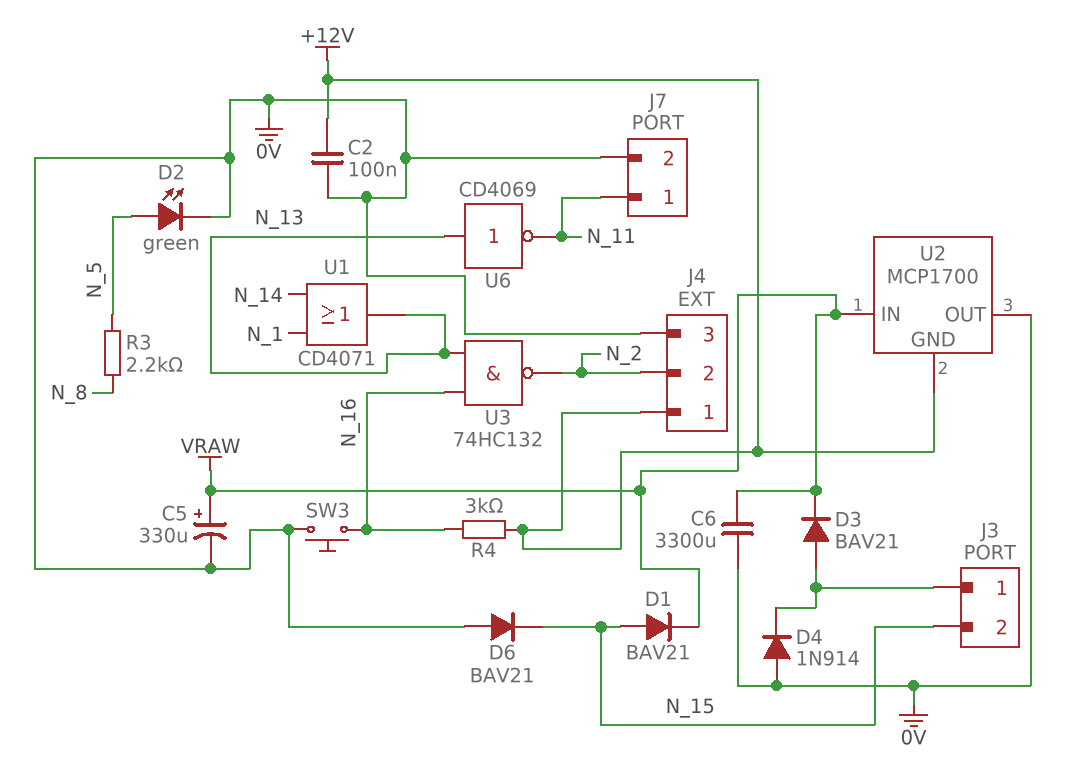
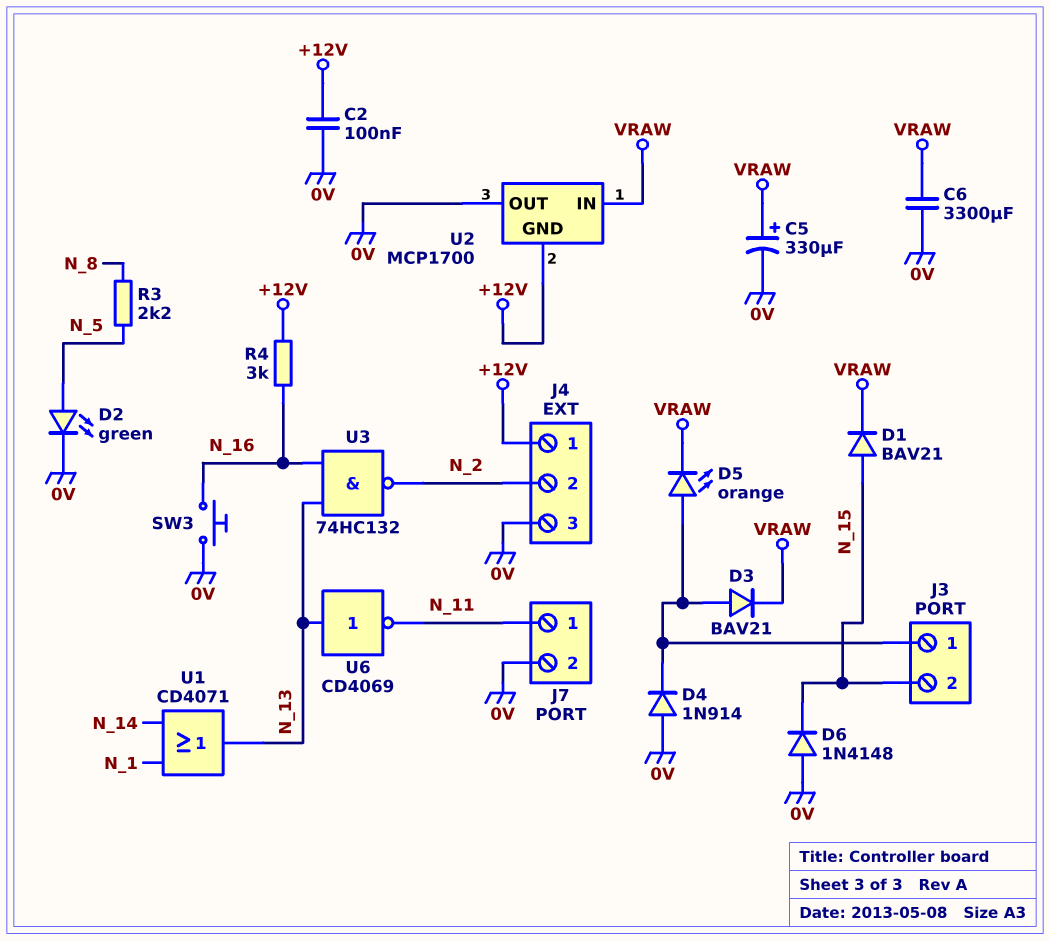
D5: none -> LED orange (A J3/1, K VRAW)
D6: diode BAV21 (A 0V, K N_15) -> diode 1N4148 (A 0V, K N_15)

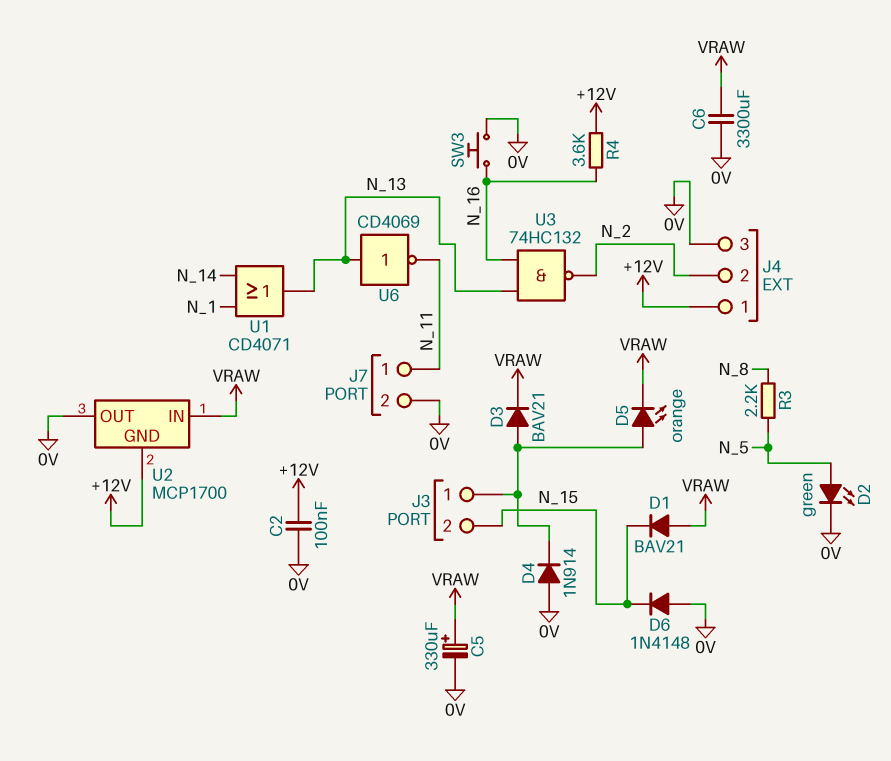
D1: diode BAV21 (A N_15, K VRAW) -> diode BAV21 (A VRAW, K N_15)
R4: 3k (+12V, N_16) -> 3.6k (+12V, N_16)

